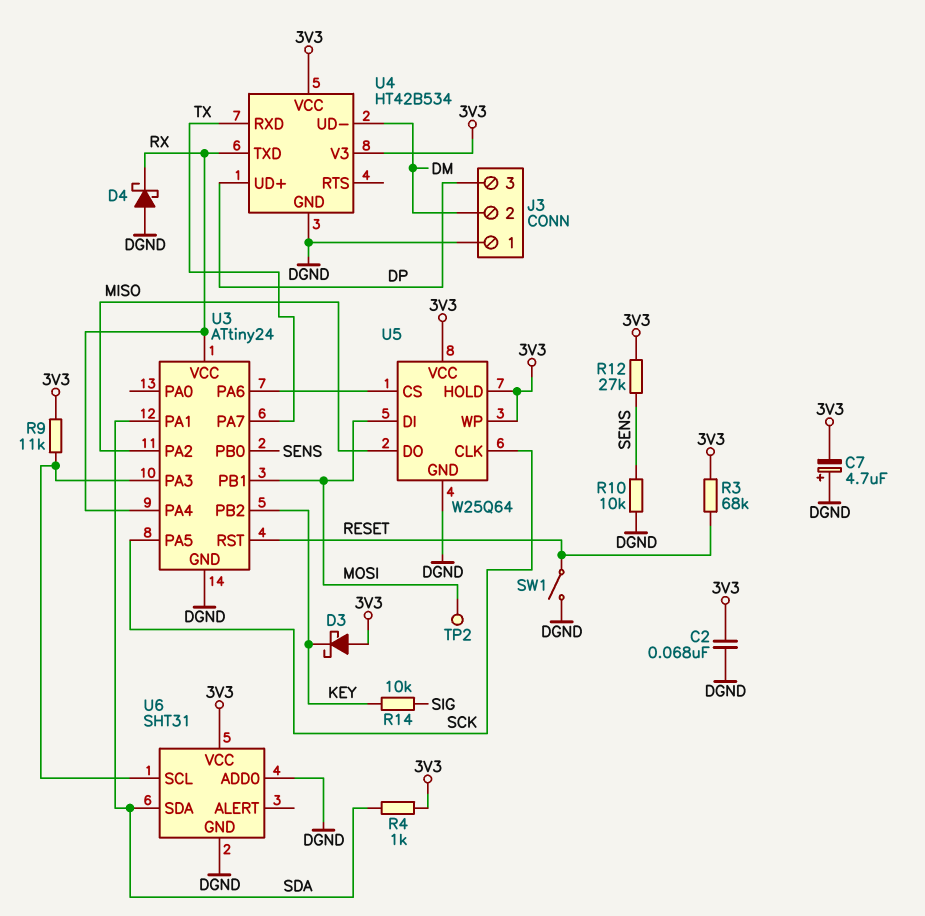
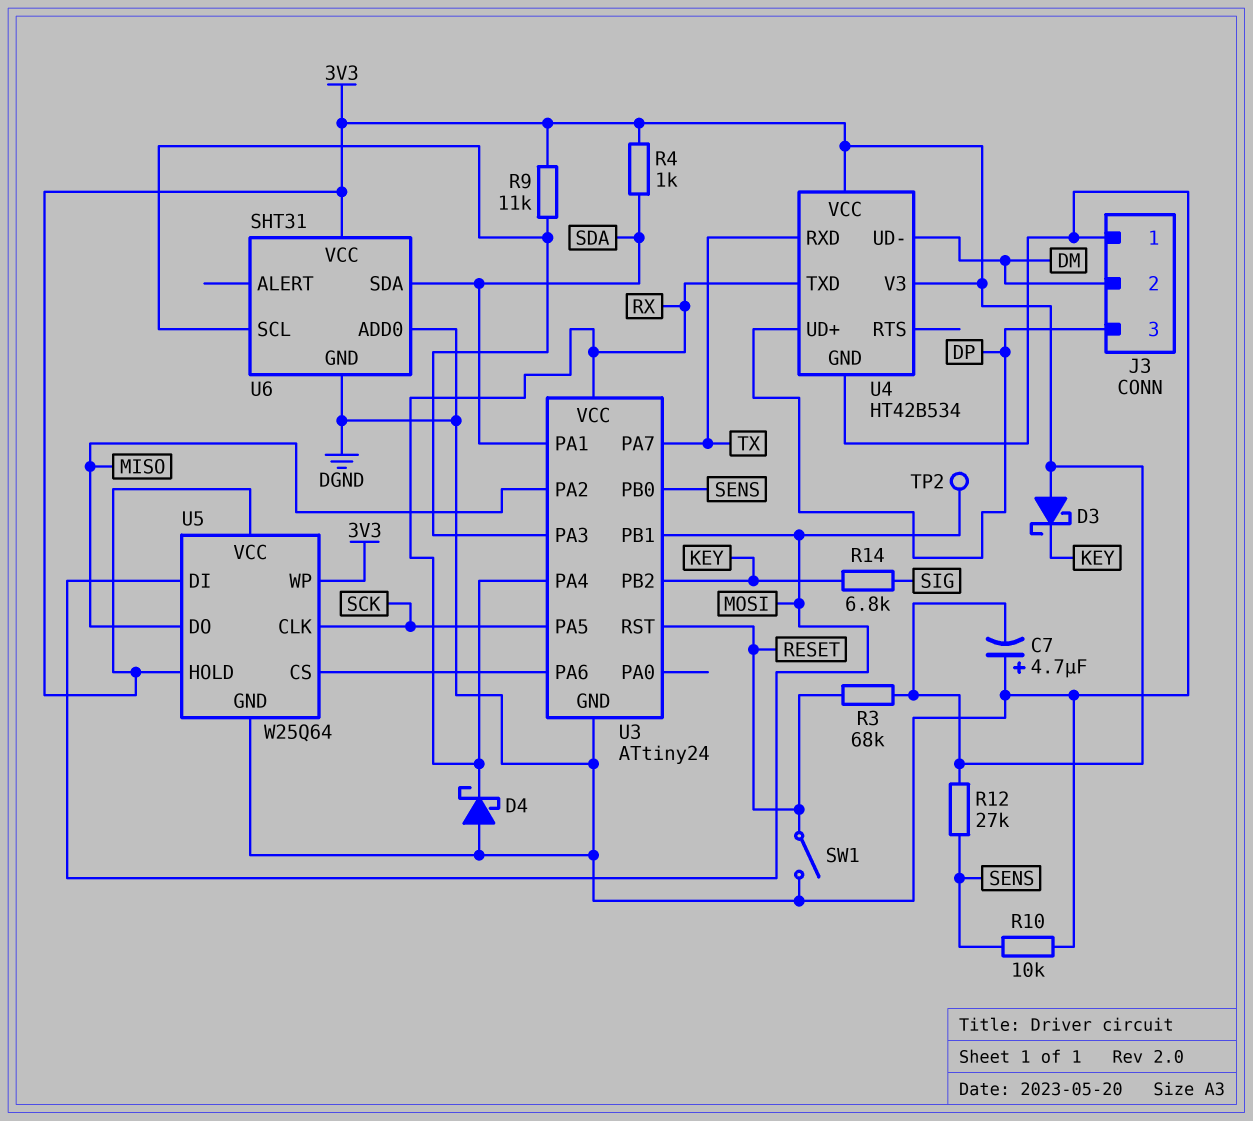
C2: 68nF (3V3, DGND) -> none
R14: 10k (KEY, SIG) -> 6.8k (KEY, SIG)

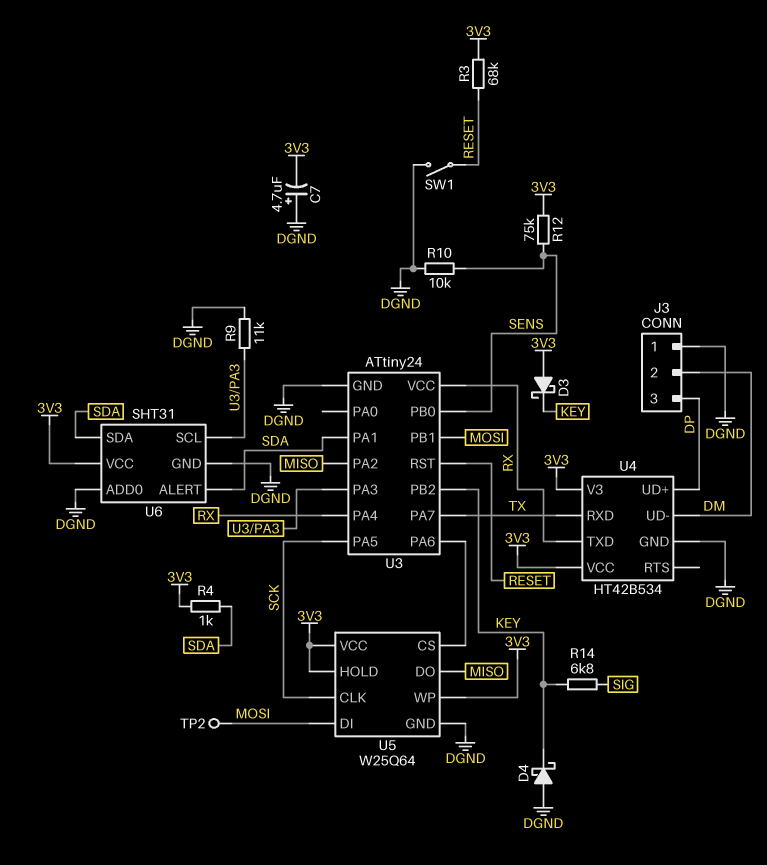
D4: schottky (A DGND, K RX) -> schottky (A DGND, K KEY)
R9: 11k (3V3, U3/PA3) -> 11k (DGND, U3/PA3)
R12: 27k (3V3, SENS) -> 75k (3V3, SENS)
U6 pin ALERT: none -> SDA

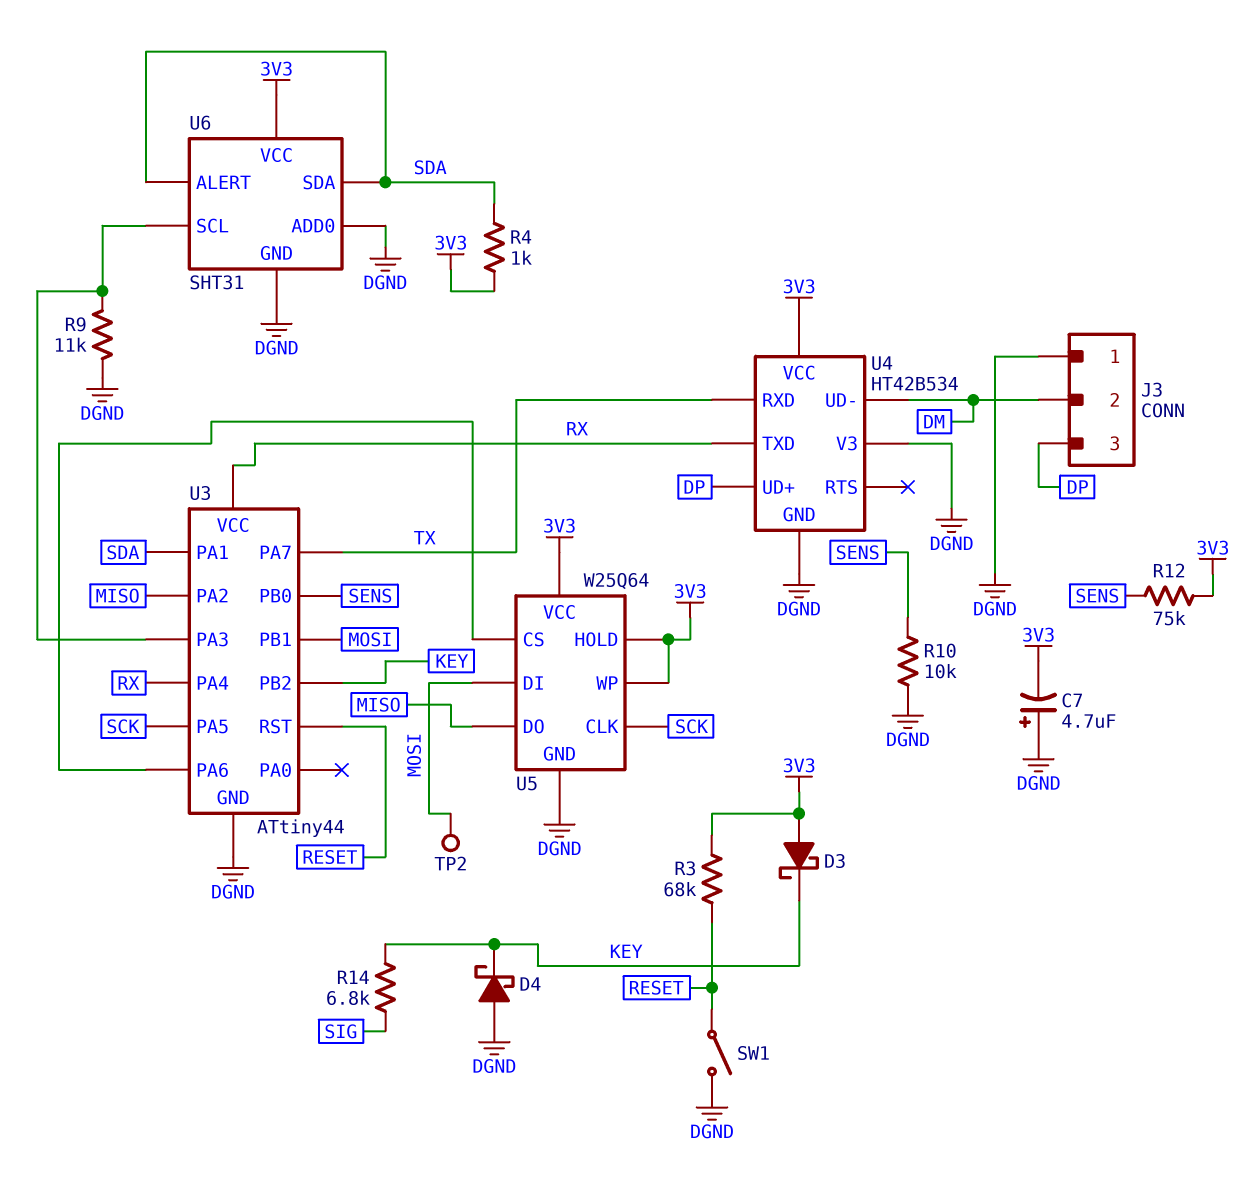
U3: ATtiny24 -> ATtiny44
U4 pin V3: 3V3 -> DGND

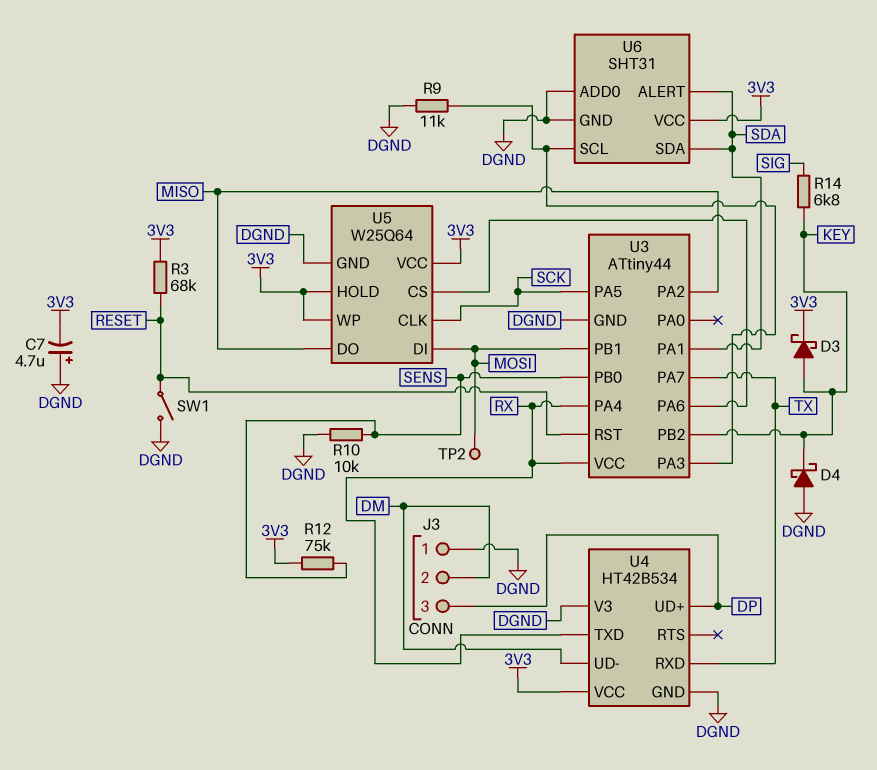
D3: schottky (A 3V3, K KEY) -> schottky (A KEY, K 3V3)
R4: 1k (3V3, SDA) -> none

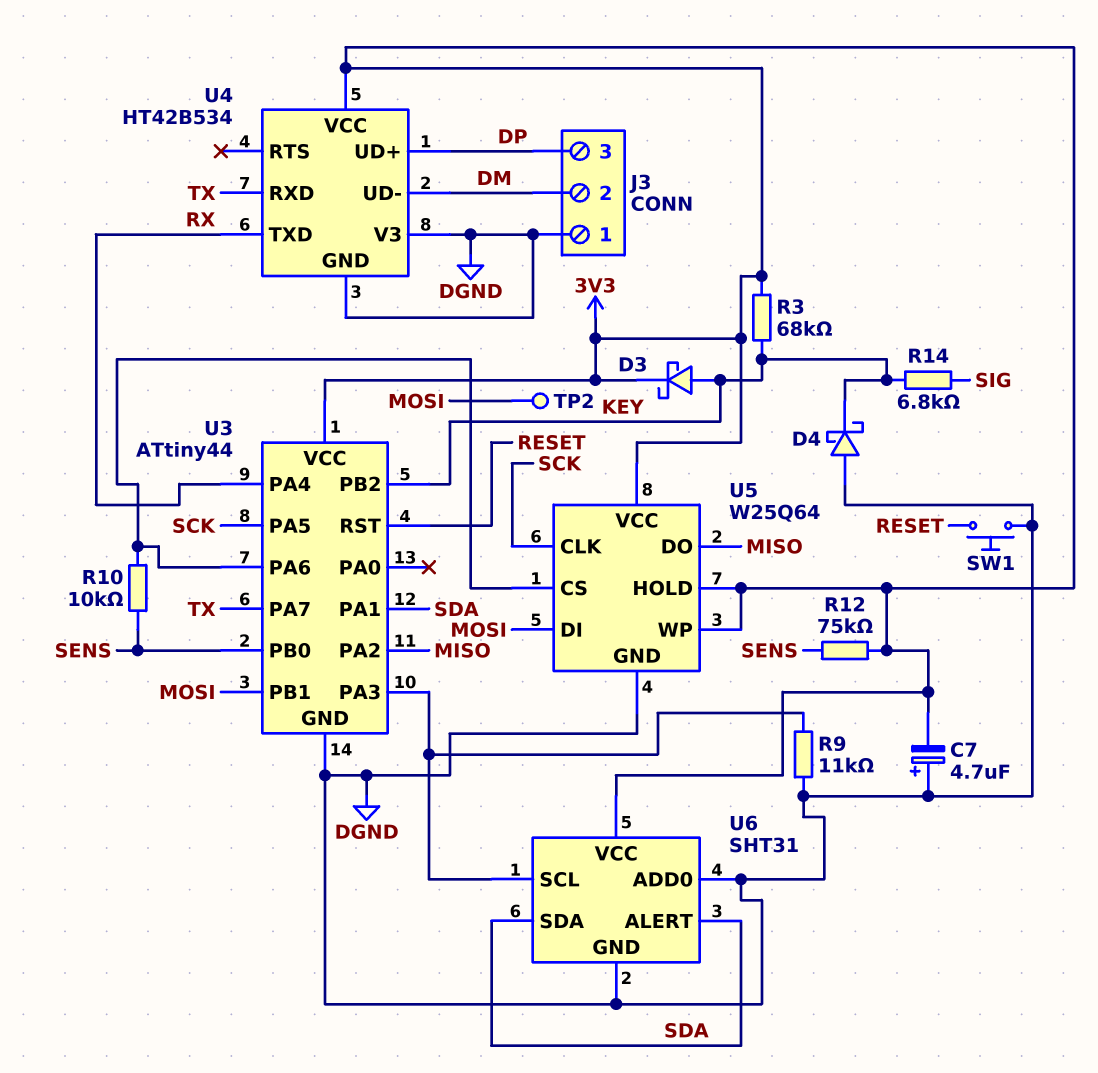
R3: 68k (3V3, RESET) -> 68k (3V3, KEY)
R10: 10k (DGND, SENS) -> 10k (SENS, U3/PA6)
SW1: switch (DGND, RESET) -> button (DGND, RESET)
U3 pin VCC: RX -> 3V3

